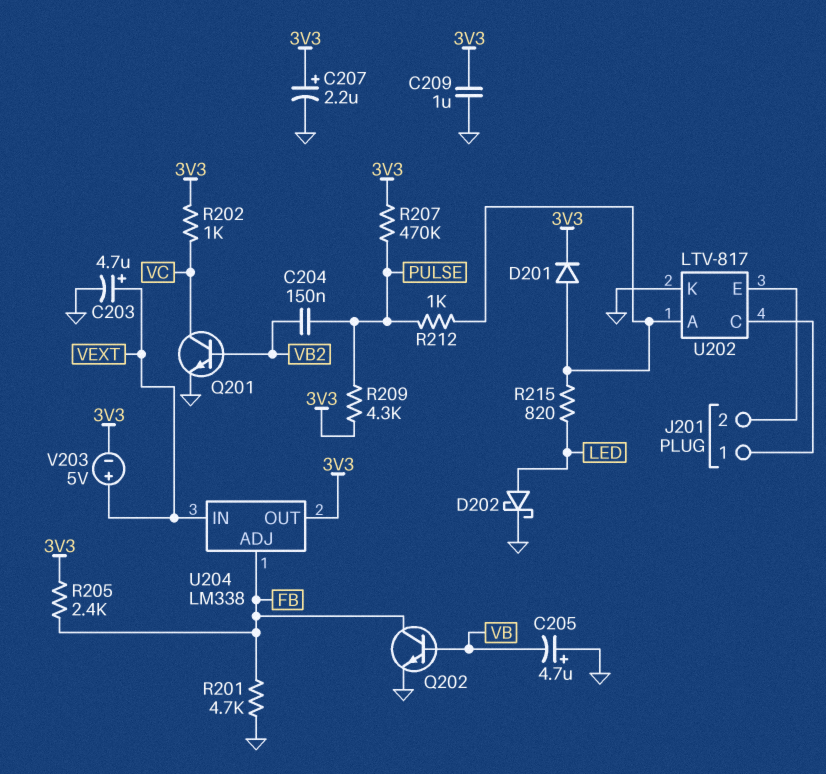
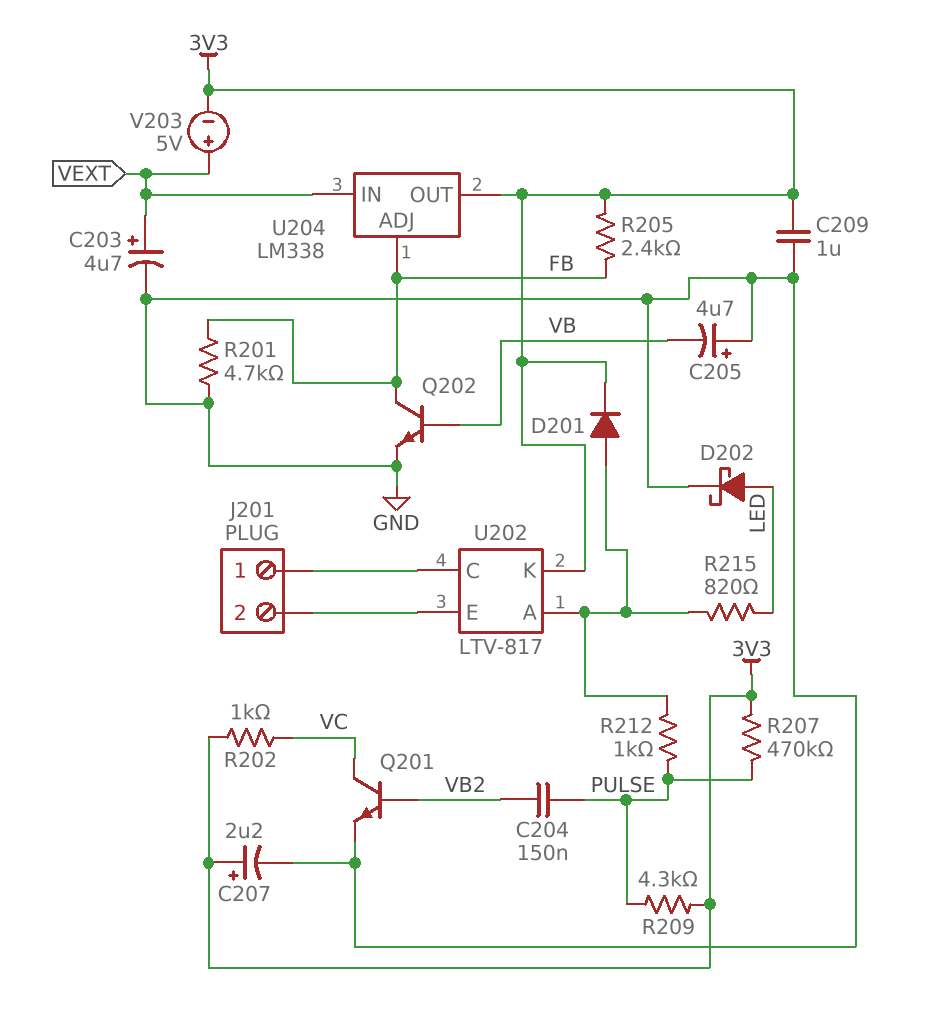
U202 pin K: GND -> 3V3

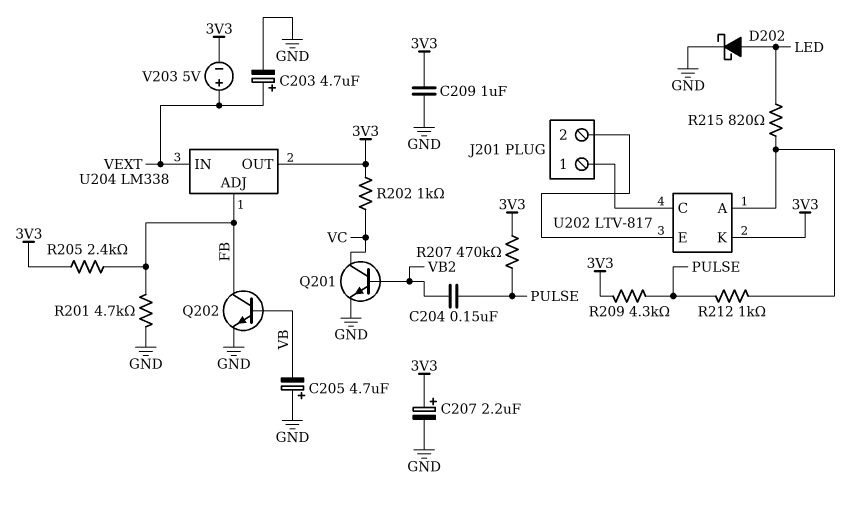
D201: diode (A U202/A, K 3V3) -> none

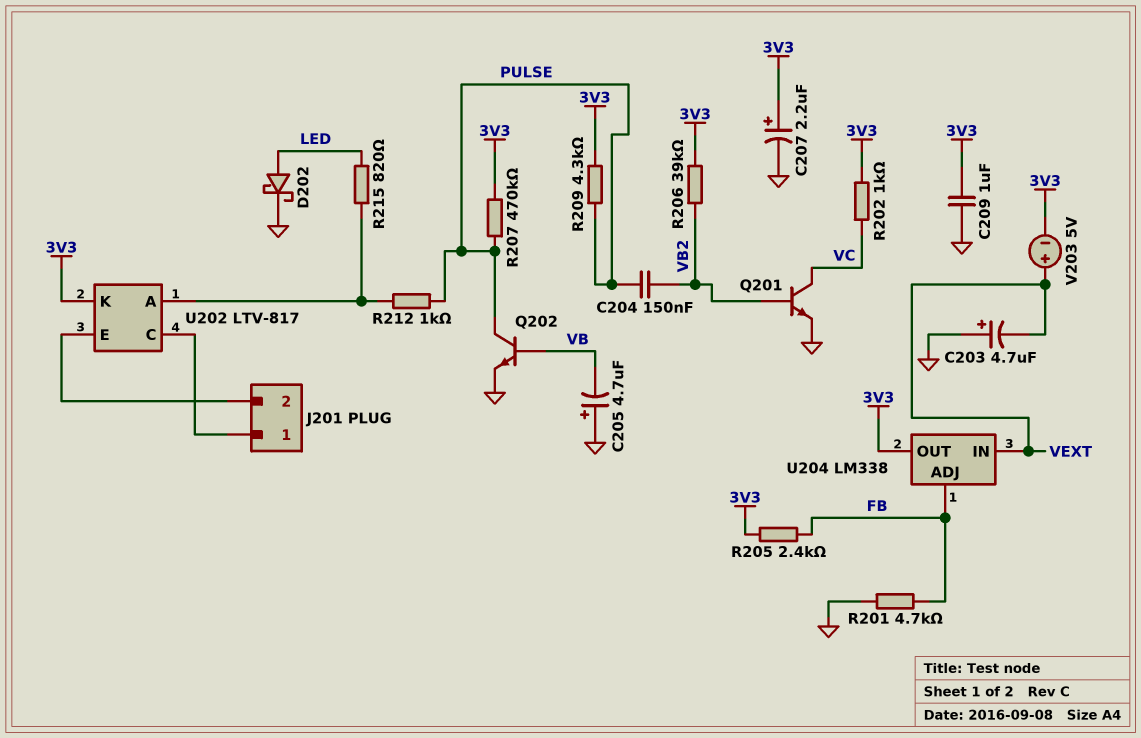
C203: 4.7uF (plus VEXT, minus GND) -> 4.7uF (plus GND, minus VEXT)
Q202: NPN (B VB, C FB, E GND) -> NPN (B VB, C PULSE, E GND)
R206: none -> 39k (3V3, VB2)

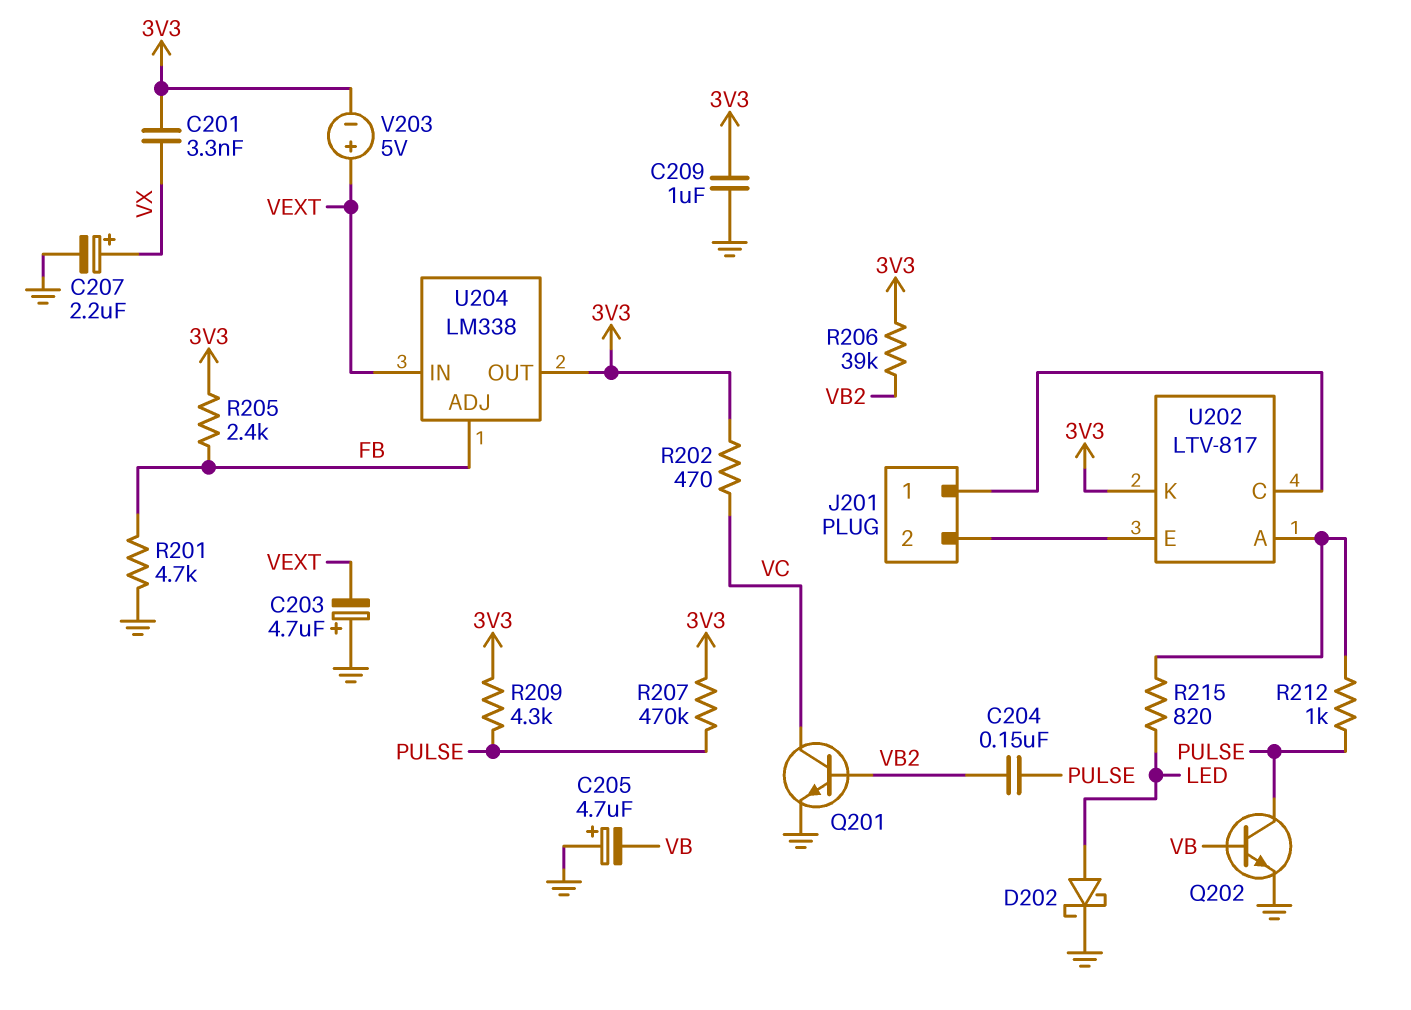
C201: none -> 3.3nF (3V3, VX)
C207: 2.2uF (plus 3V3, minus GND) -> 2.2uF (plus VX, minus GND)
R202: 1k (3V3, VC) -> 470 (3V3, VC)

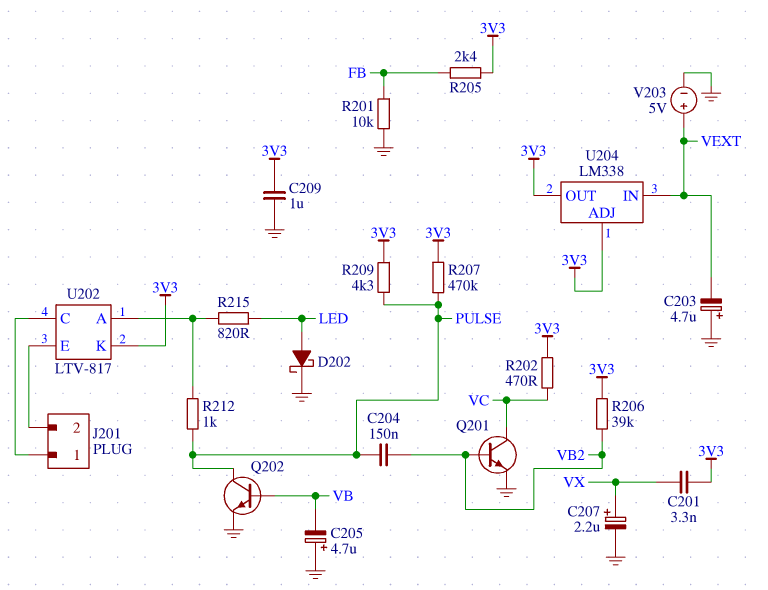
R201: 4.7k (FB, GND) -> 10k (FB, GND)
U204 pin ADJ: FB -> 3V3
V203: 5V (plus VEXT, minus 3V3) -> 5V (plus VEXT, minus GND)

